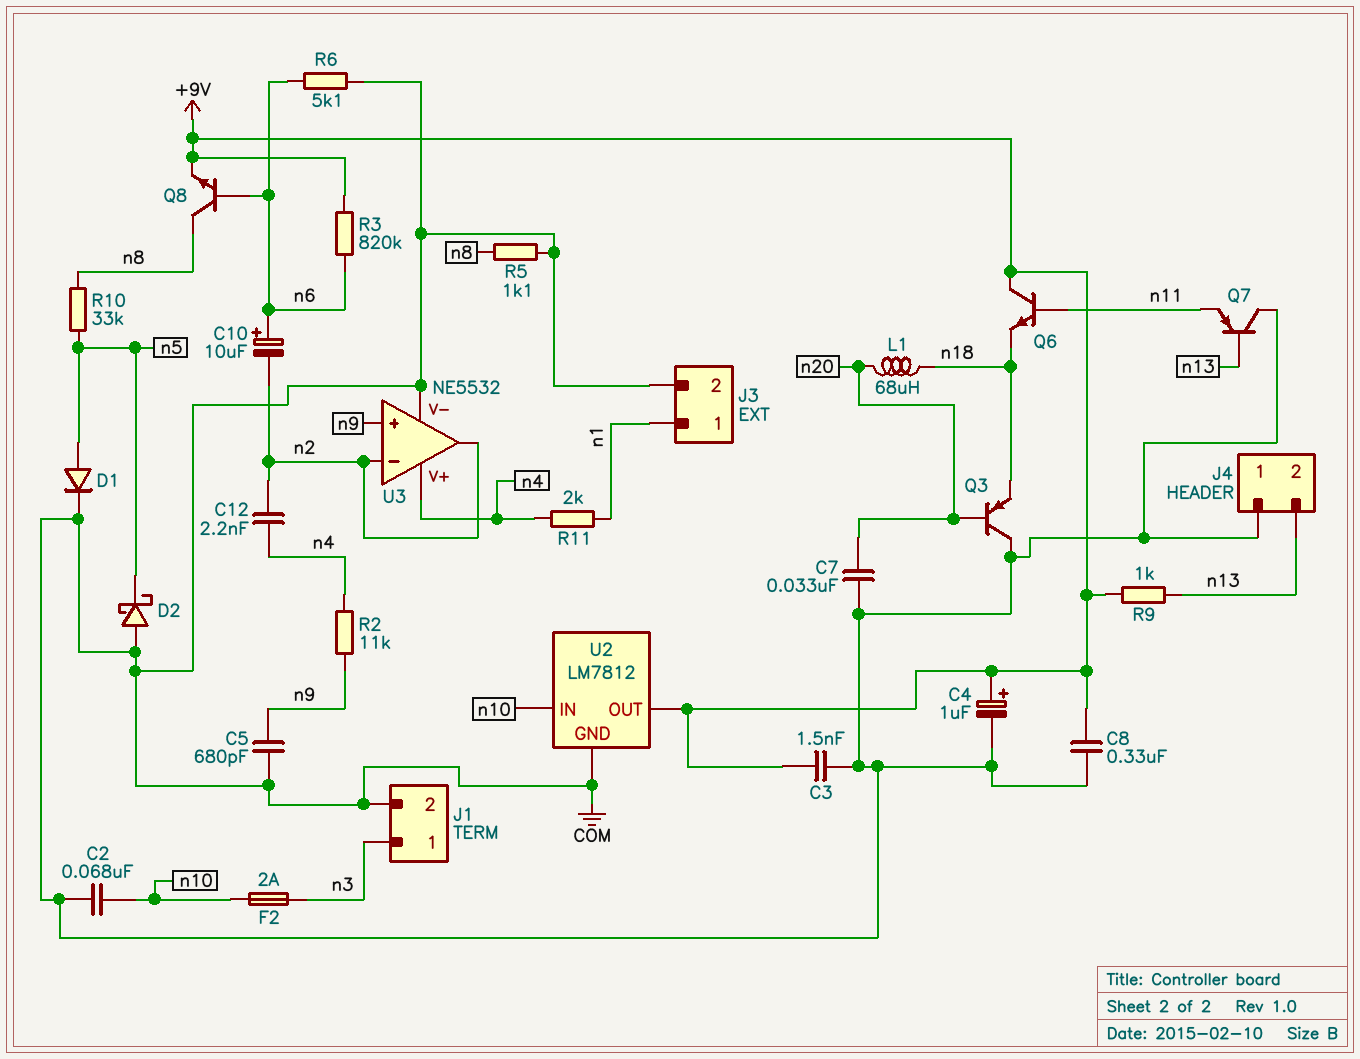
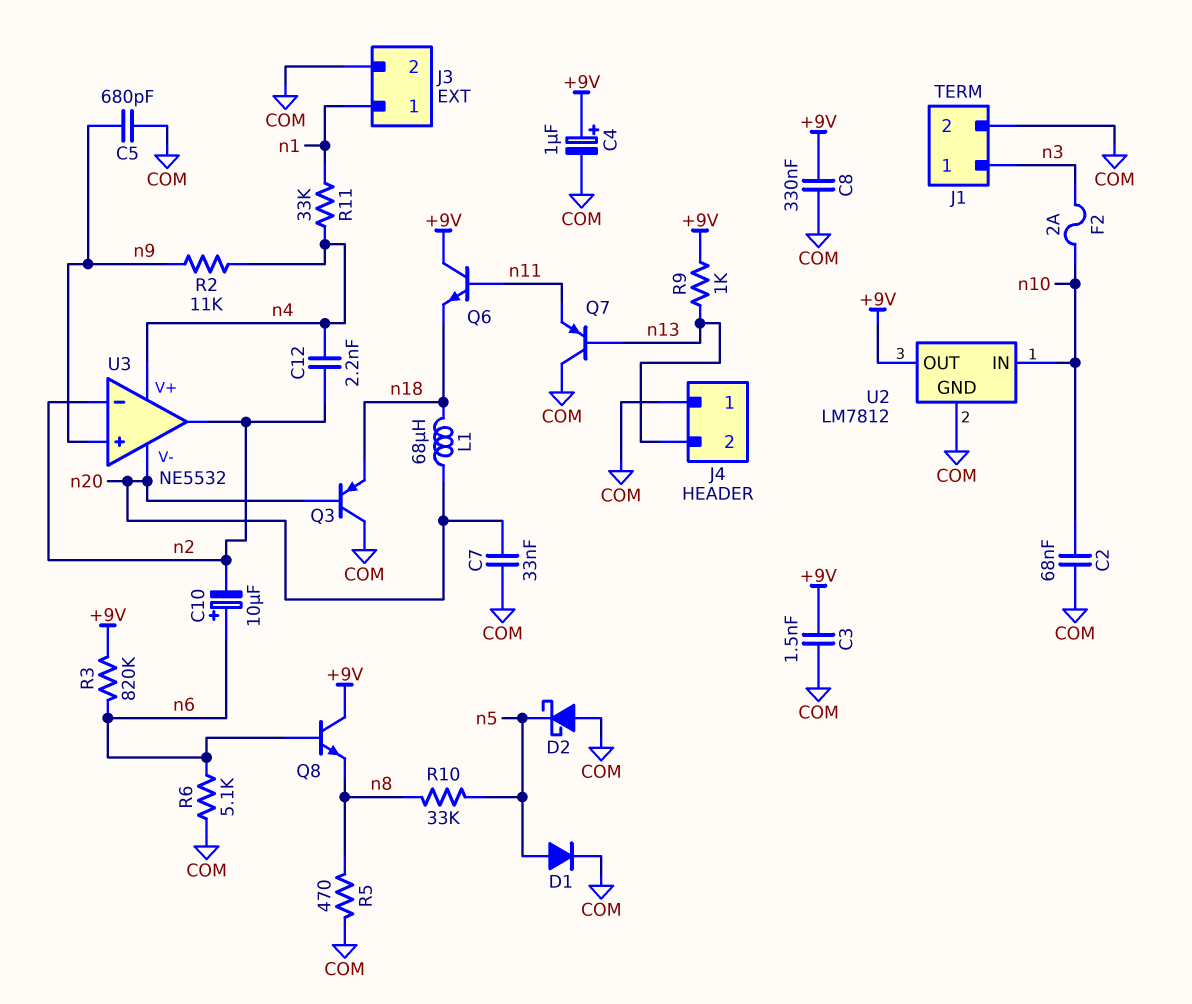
Q8: NPN (B n6, C n8, E +9V) -> NPN (B n6, C +9V, E n8)
R5: 1.1k (COM, n8) -> 470 (COM, n8)
R11: 2k (n1, n4) -> 33k (n1, n4)
U3 pin V-: COM -> n20

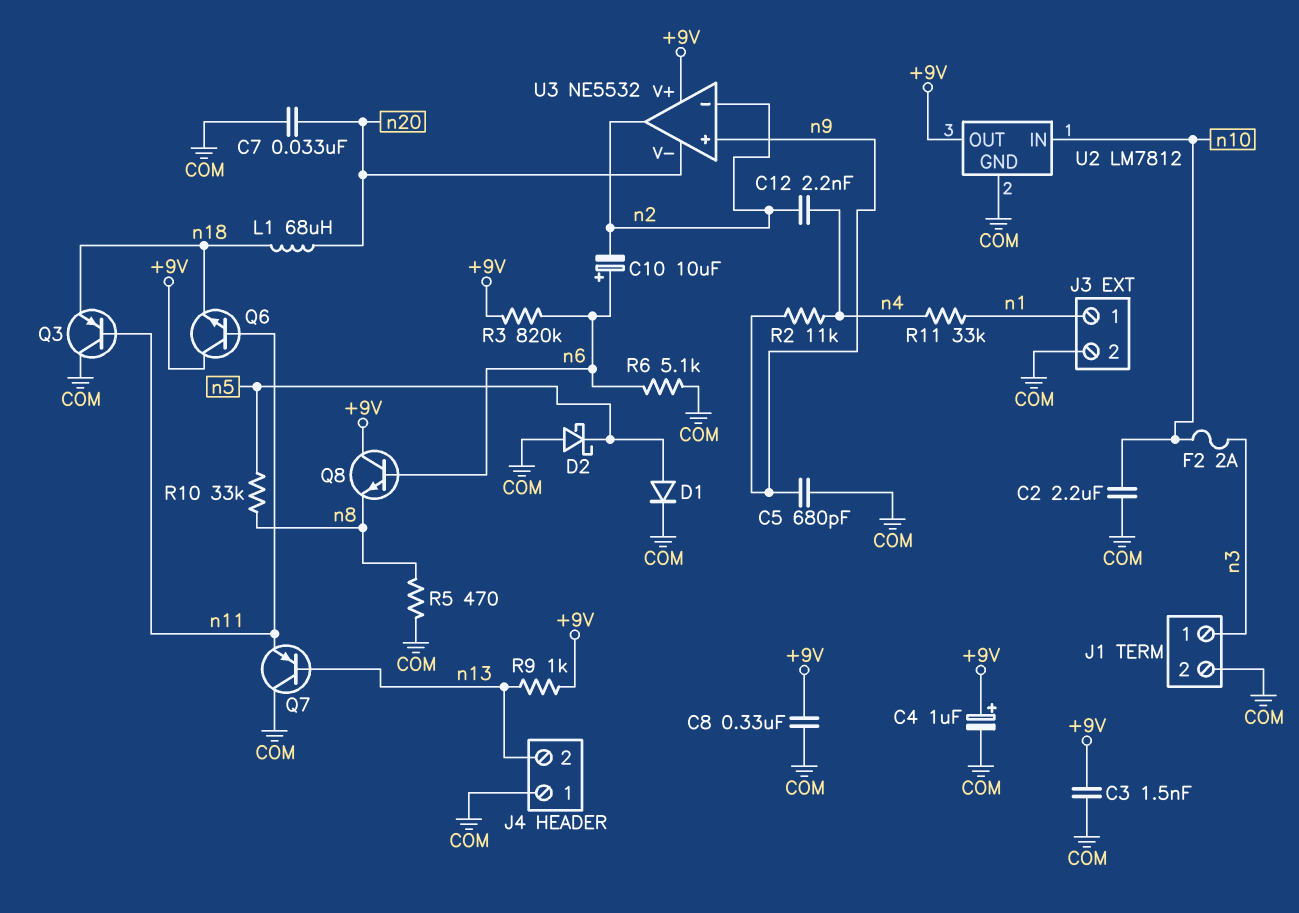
C2: 68nF (COM, n10) -> 2.2uF (COM, n10)
Q3: PNP (B n20, C COM, E n18) -> PNP (B n11, C COM, E n18)
U3 pin V+: n4 -> +9V

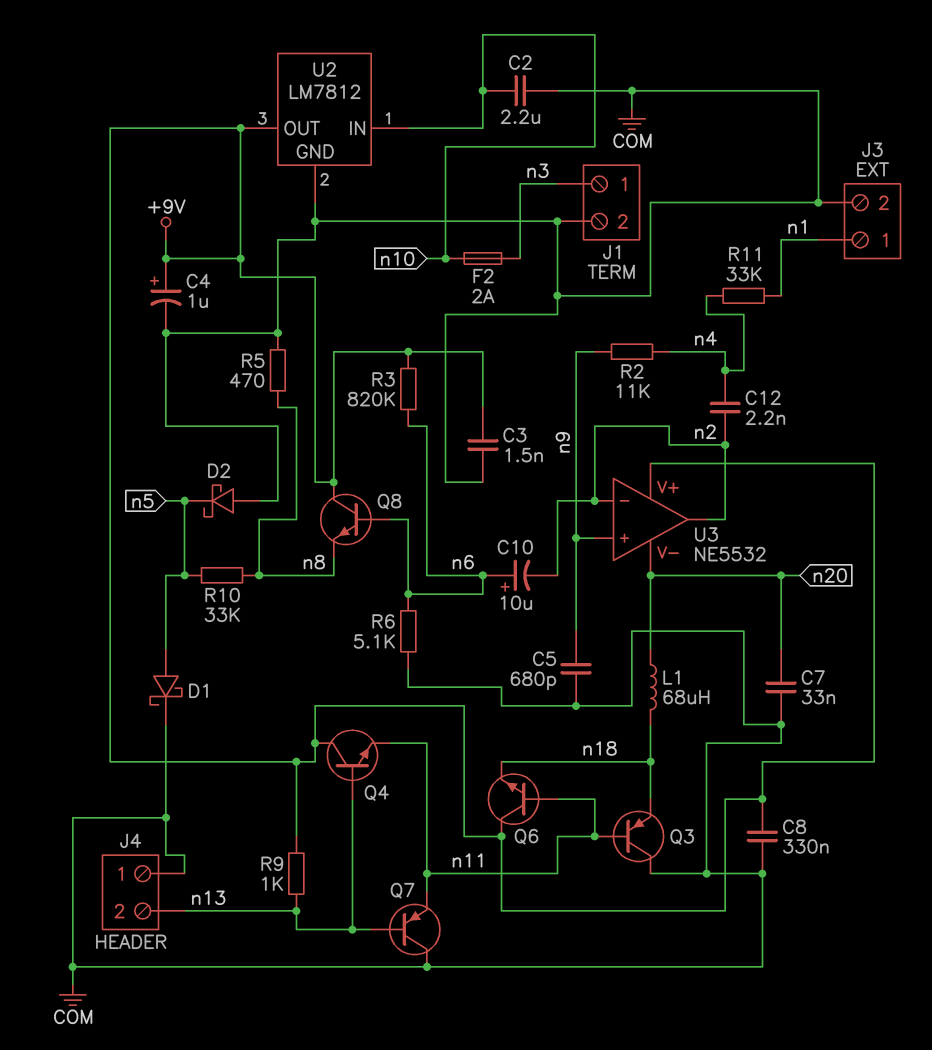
D1: diode (A n5, K COM) -> schottky (A n5, K COM)
Q4: none -> NPN (B n13, C +9V, E n11)

